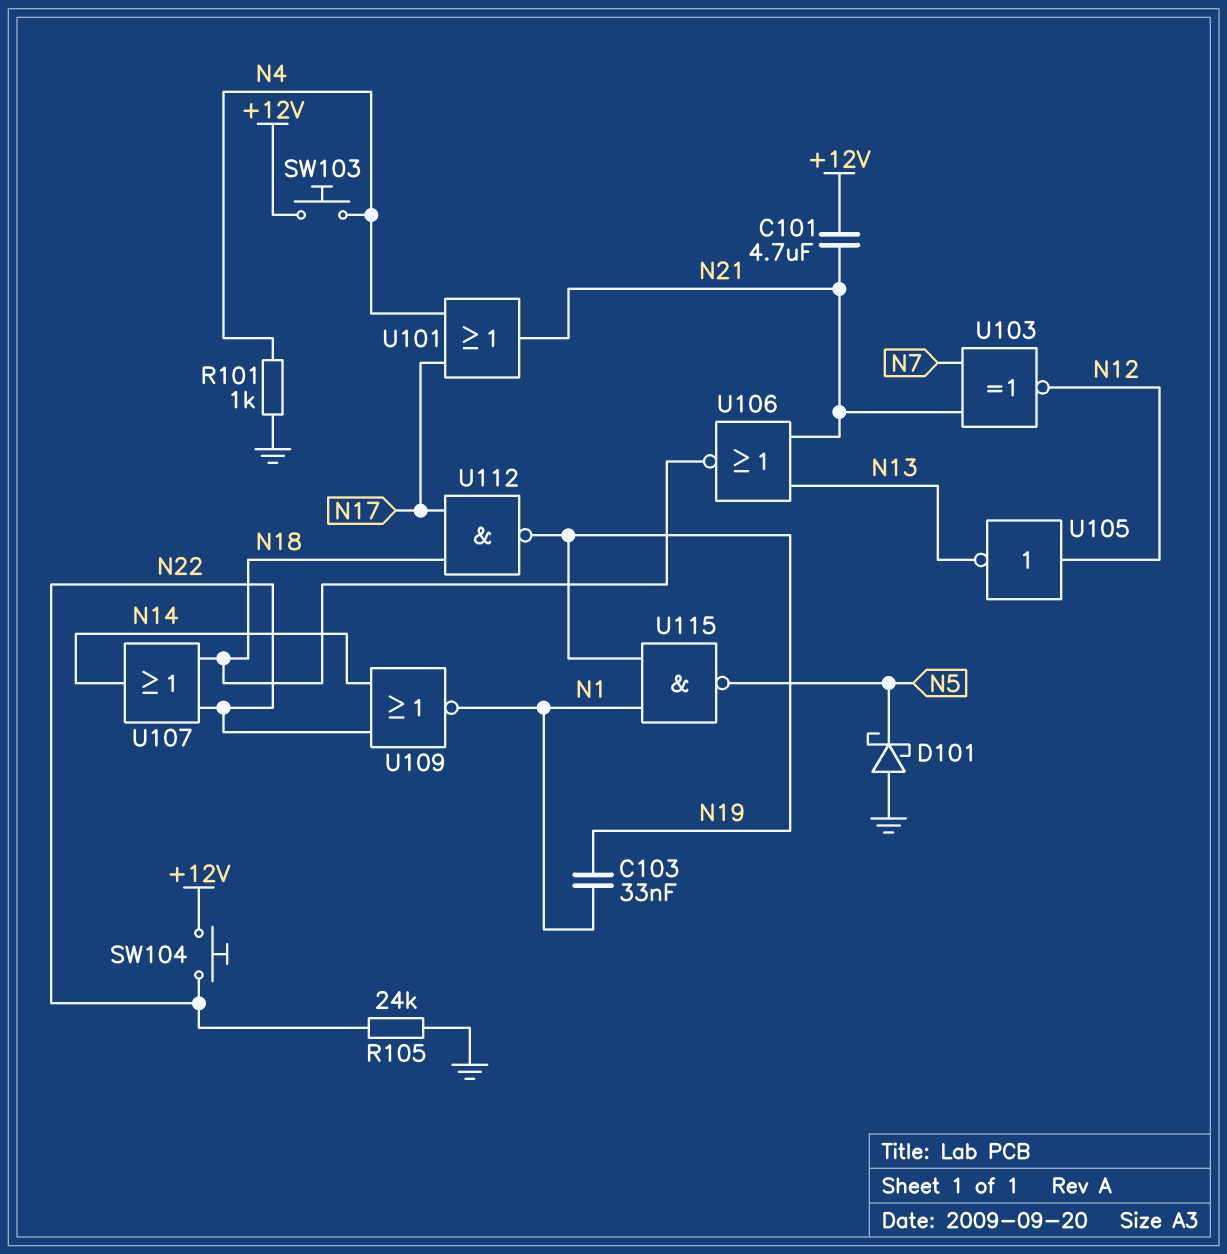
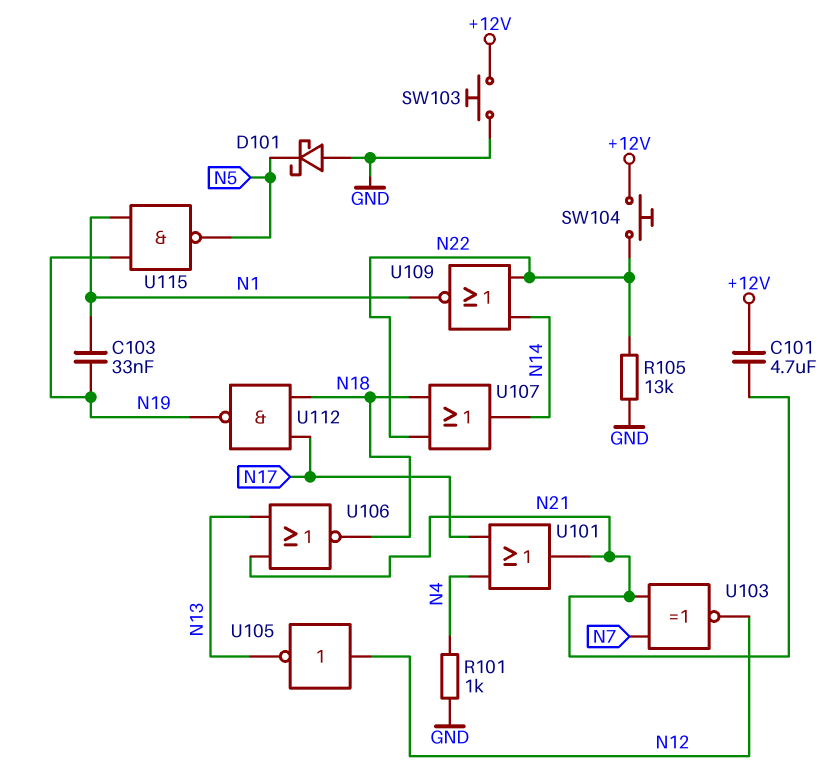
R105: 24k (GND, N22) -> 13k (GND, N22)
SW103: button (+12V, N4) -> button (+12V, GND)

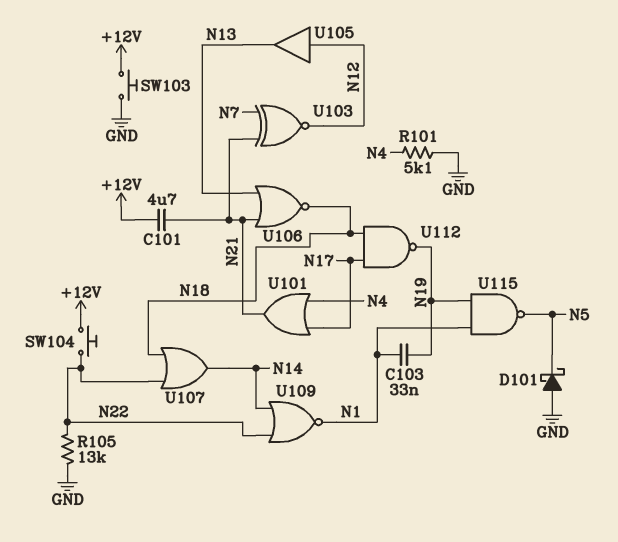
R101: 1k (GND, N4) -> 5.1k (GND, N4)
U105: NOT (in N12, out N13) -> buffer (in N12, out N13)

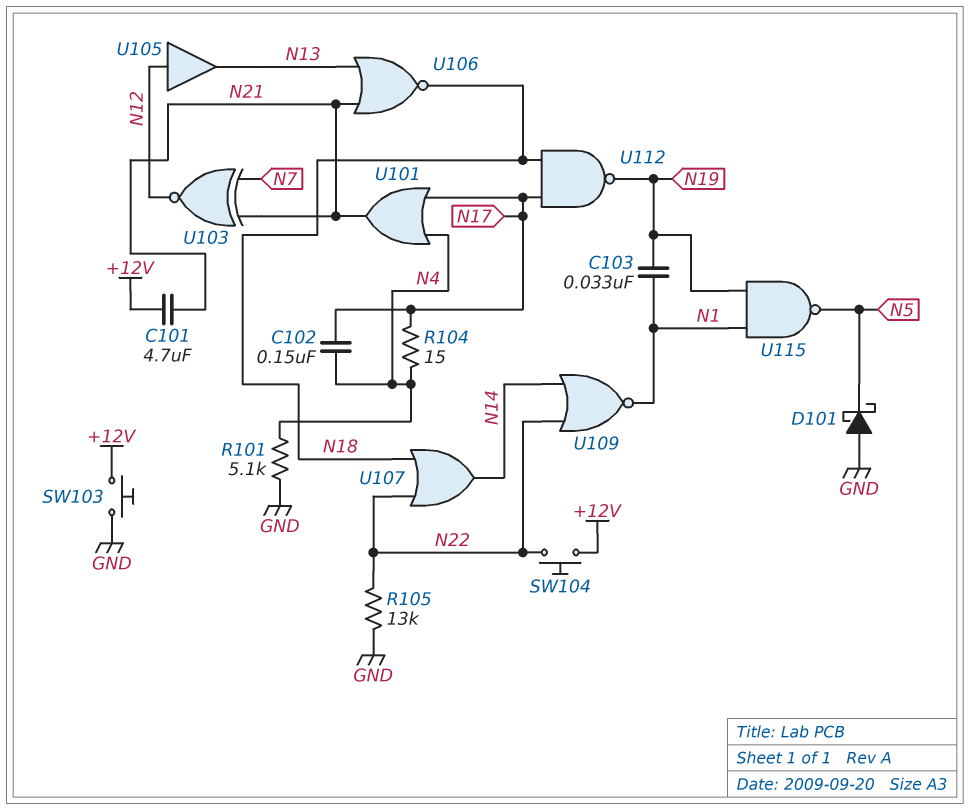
C102: none -> 150nF (N4, N17)
R104: none -> 15 (N4, N17)

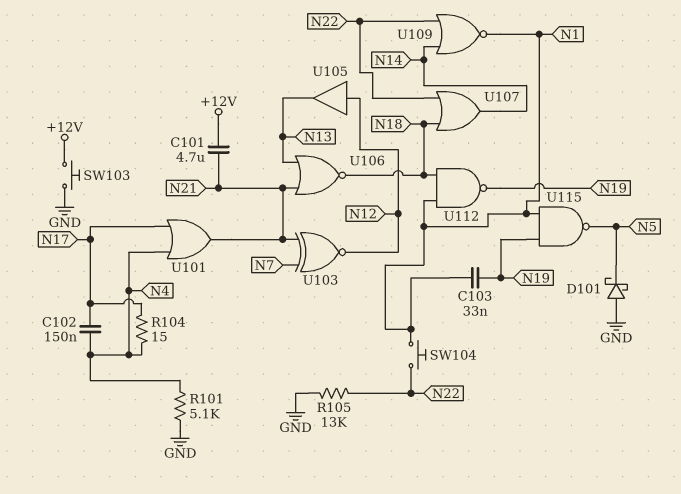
SW104: button (+12V, N22) -> button (N1, N22)
U112: NAND (in N17, in N18, out N19) -> NAND (in N1, in N18, out N19)

